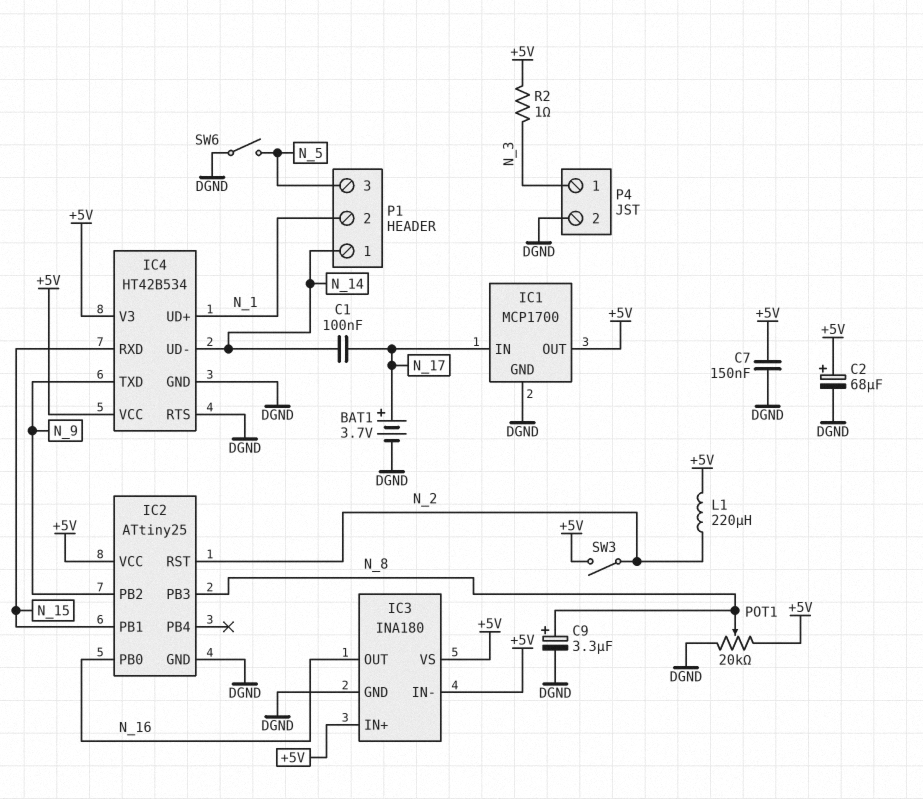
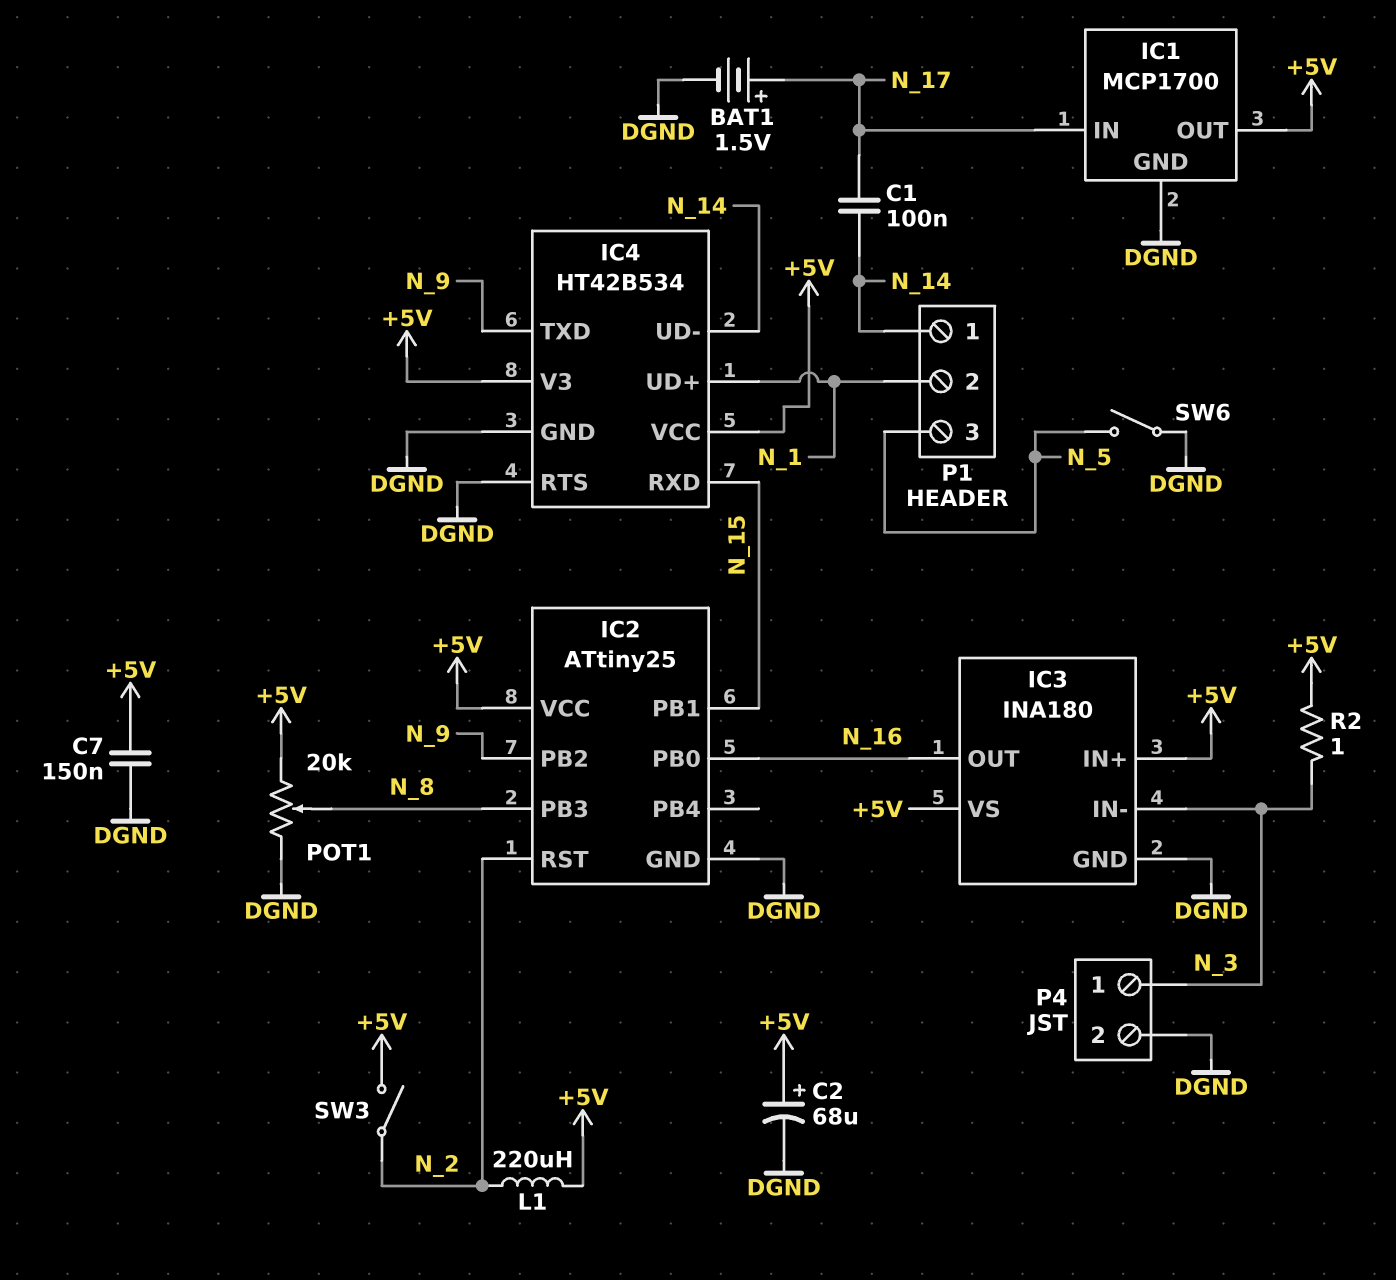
BAT1: 3.7V (plus N_17, minus DGND) -> 1.5V (plus N_17, minus DGND)
C9: 3.3uF (plus N_8, minus DGND) -> none
IC3 pin IN-: +5V -> N_3

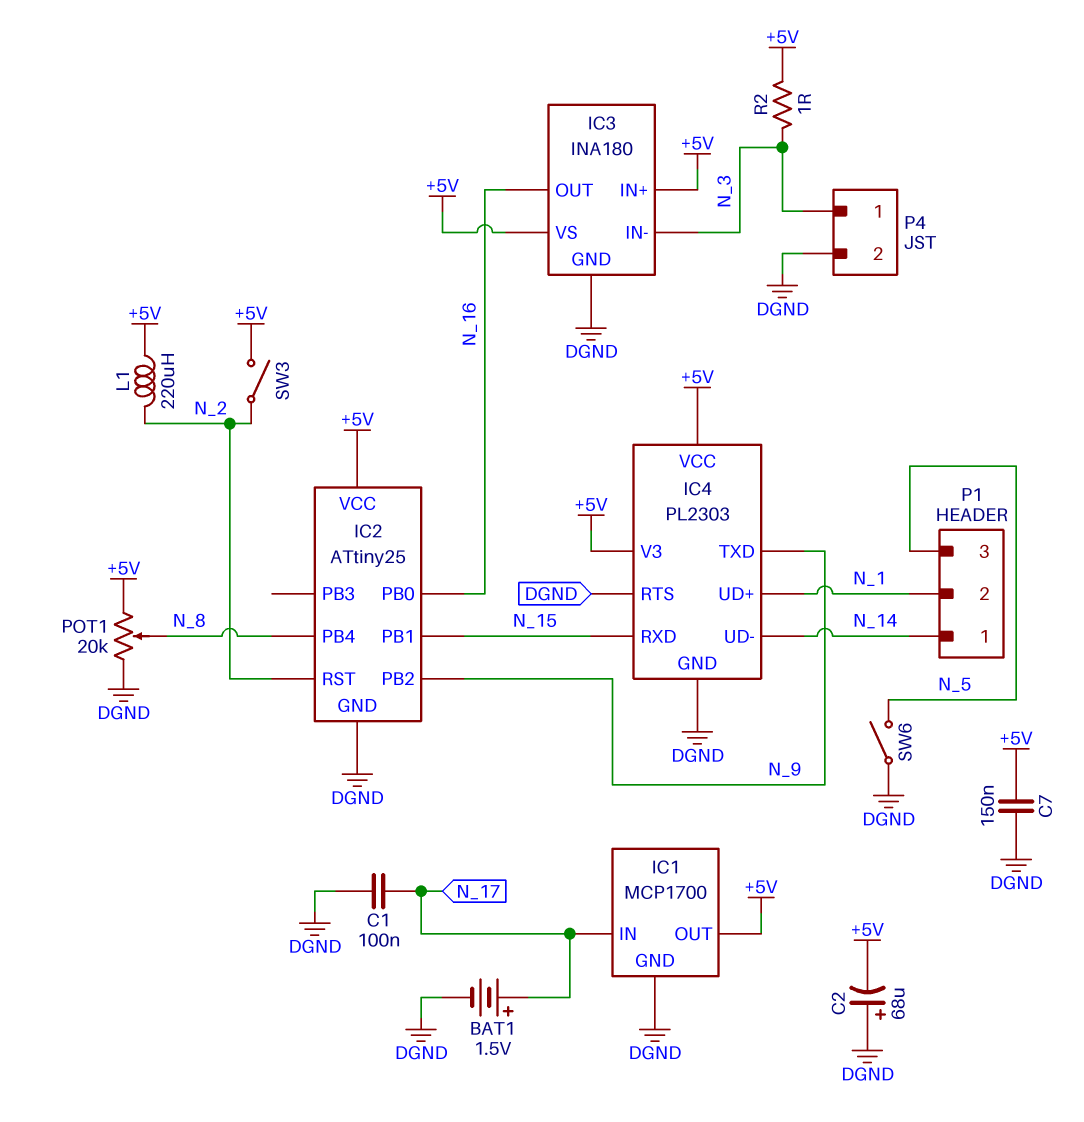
C1: 100nF (N_14, N_17) -> 100nF (DGND, N_17)
C2: 68uF (plus +5V, minus DGND) -> 68uF (plus DGND, minus +5V)
IC2 pin PB3: N_8 -> none
IC2 pin PB4: none -> N_8
IC4: HT42B534 -> PL2303

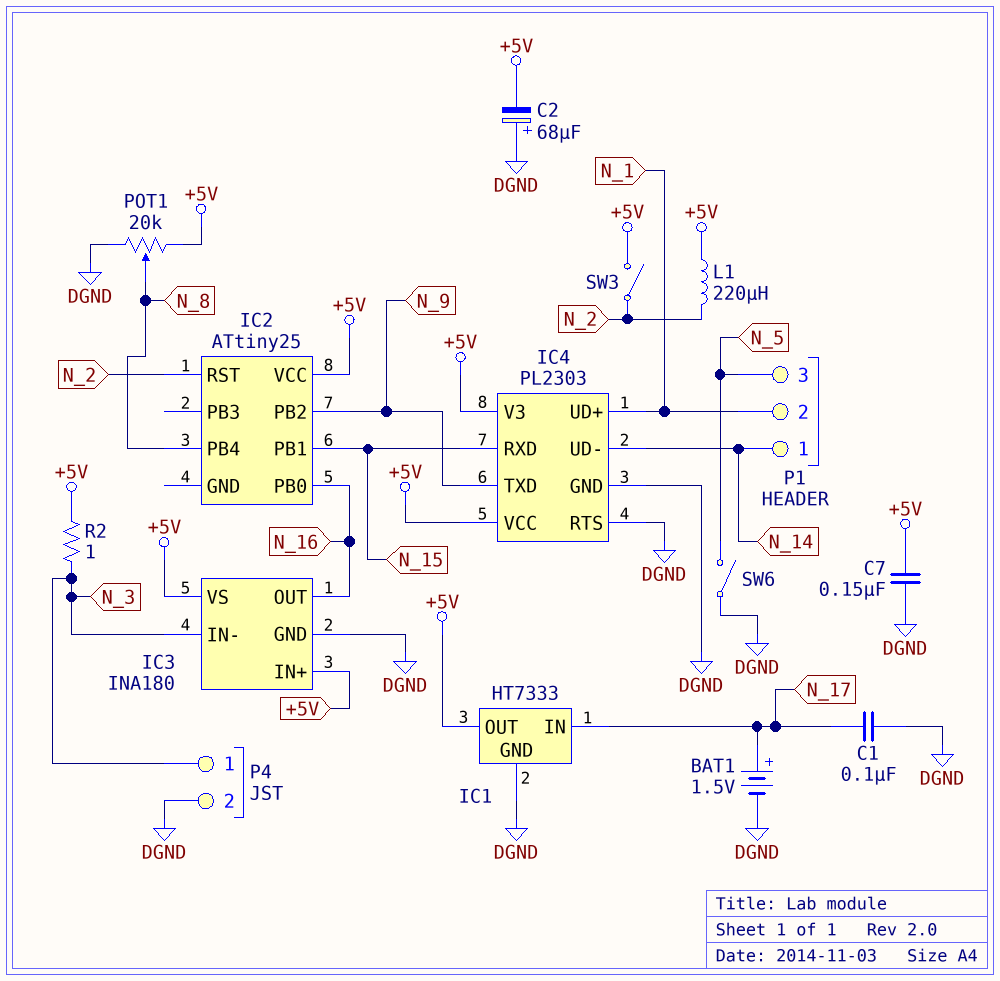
IC1: MCP1700 -> HT7333
IC2 pin GND: DGND -> none

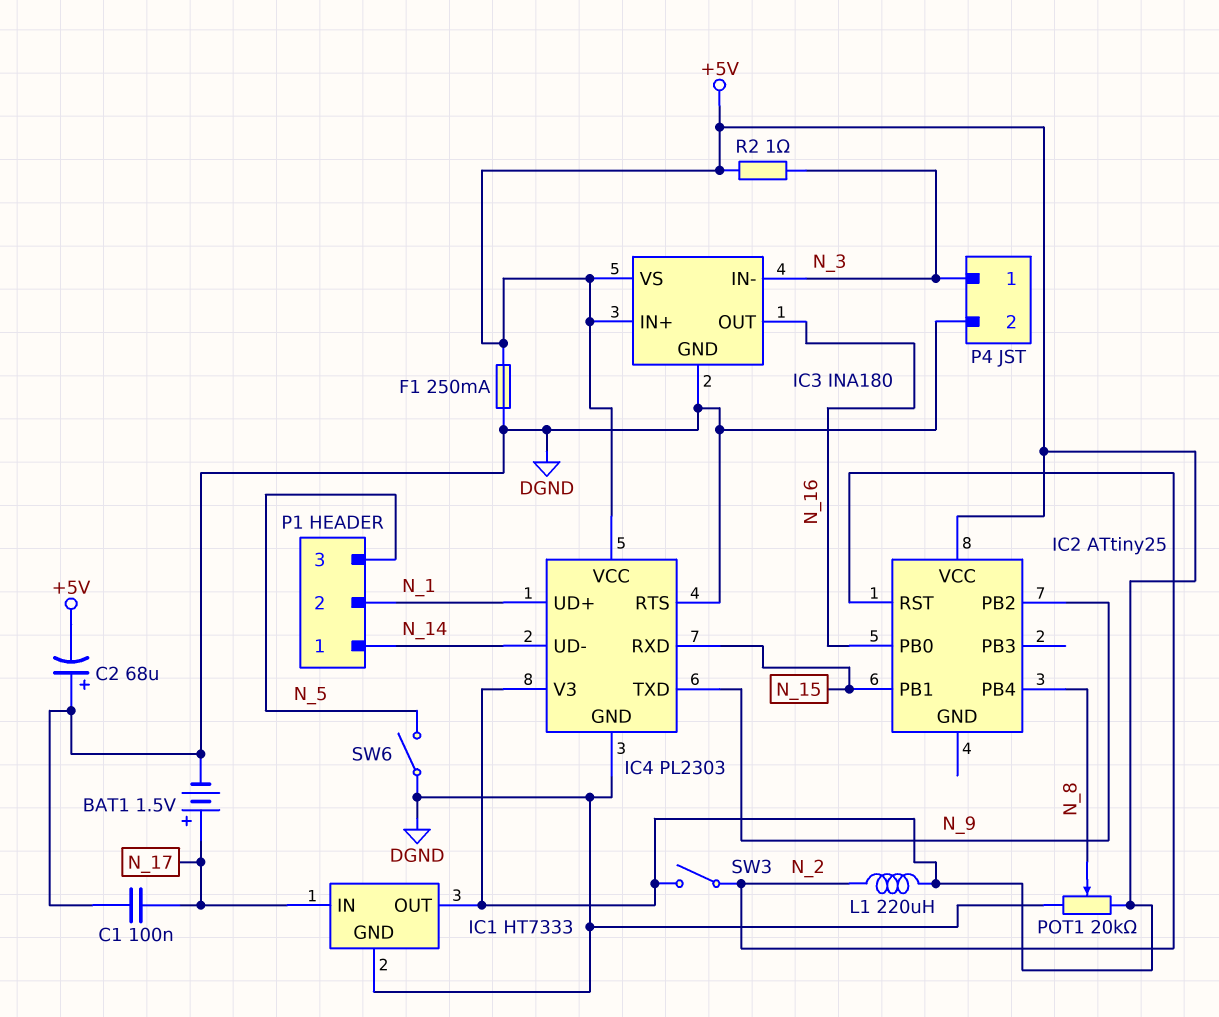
C7: 150nF (+5V, DGND) -> none
F1: none -> 250mA (+5V, DGND)

